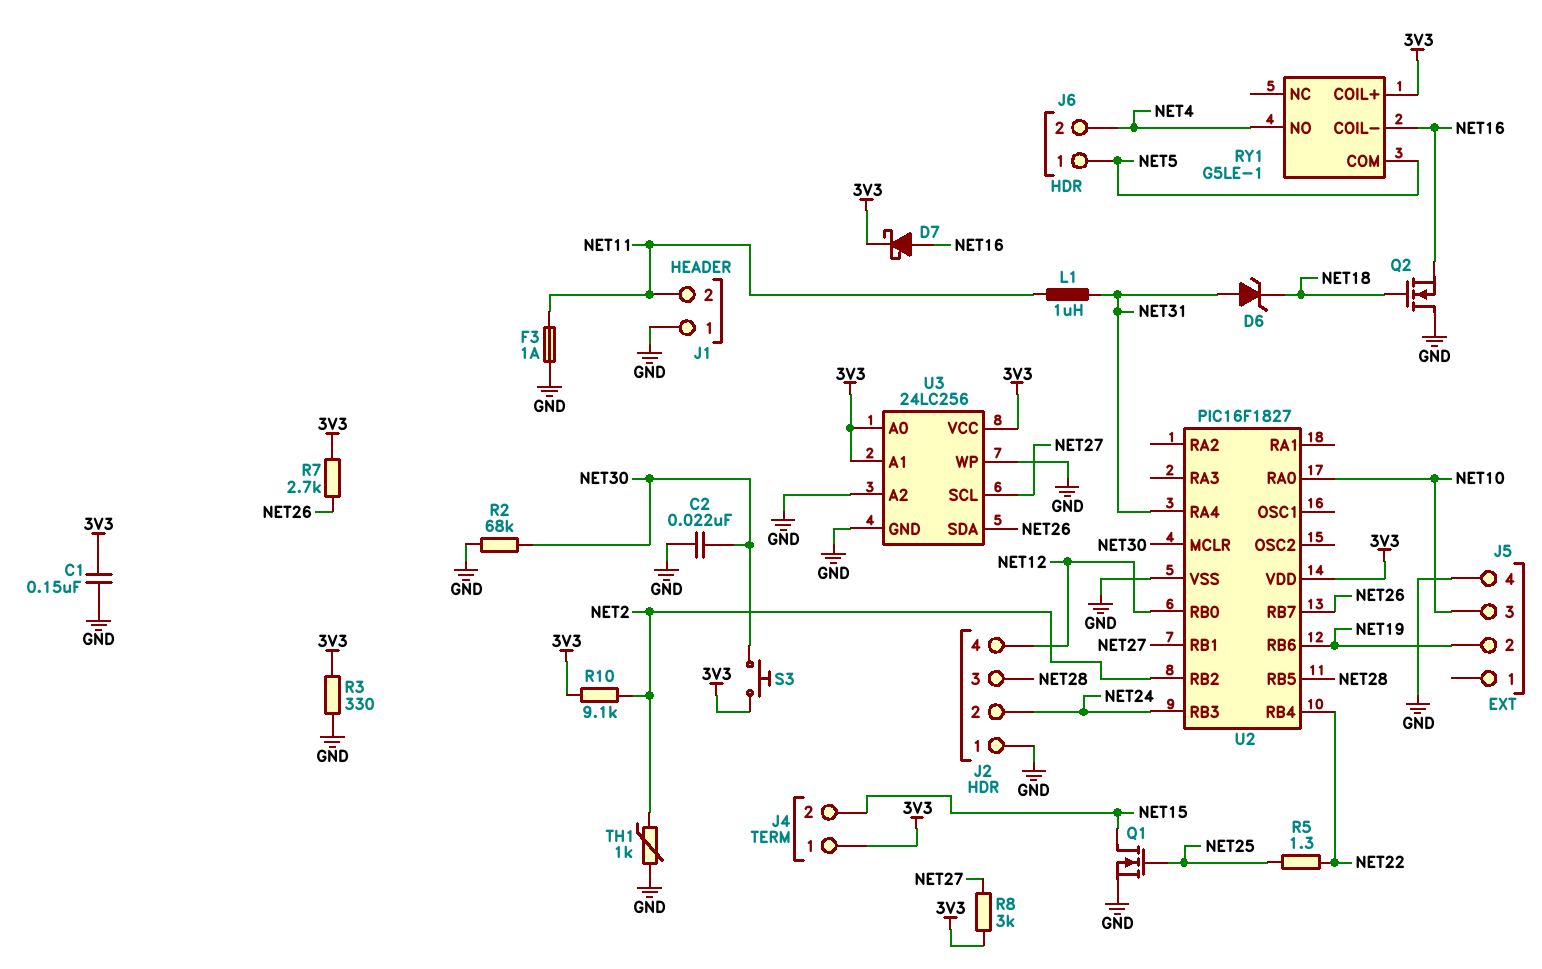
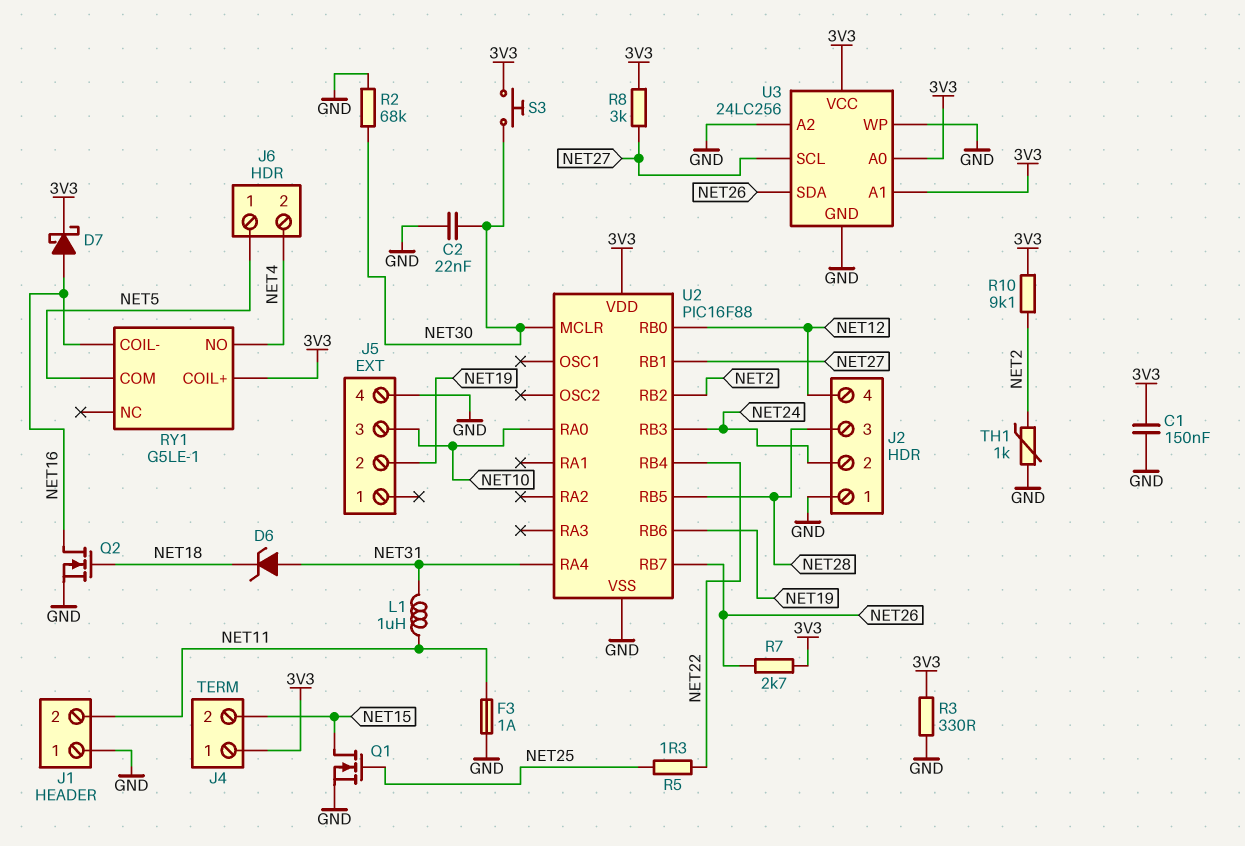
Q2: NMOS (G NET18, D GND, S NET16) -> NMOS (G NET18, D NET16, S GND)
U2: PIC16F1827 -> PIC16F88

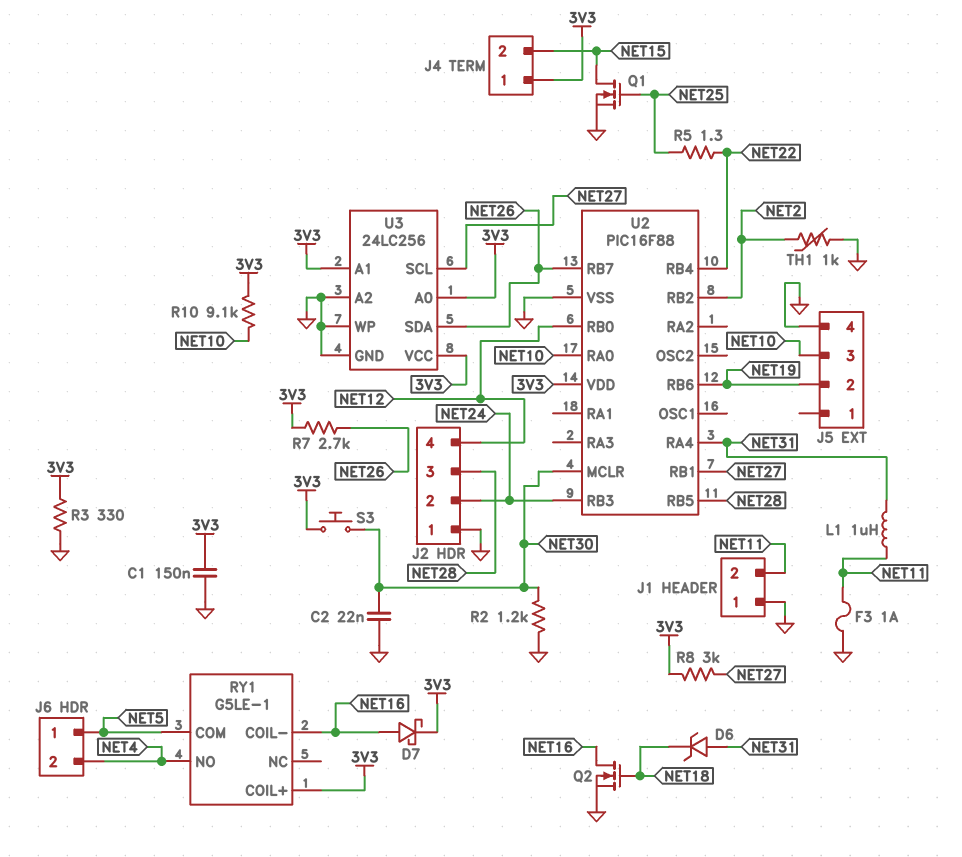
R2: 68k (GND, NET30) -> 1.2k (GND, NET30)
R10: 9.1k (3V3, NET2) -> 9.1k (3V3, NET10)

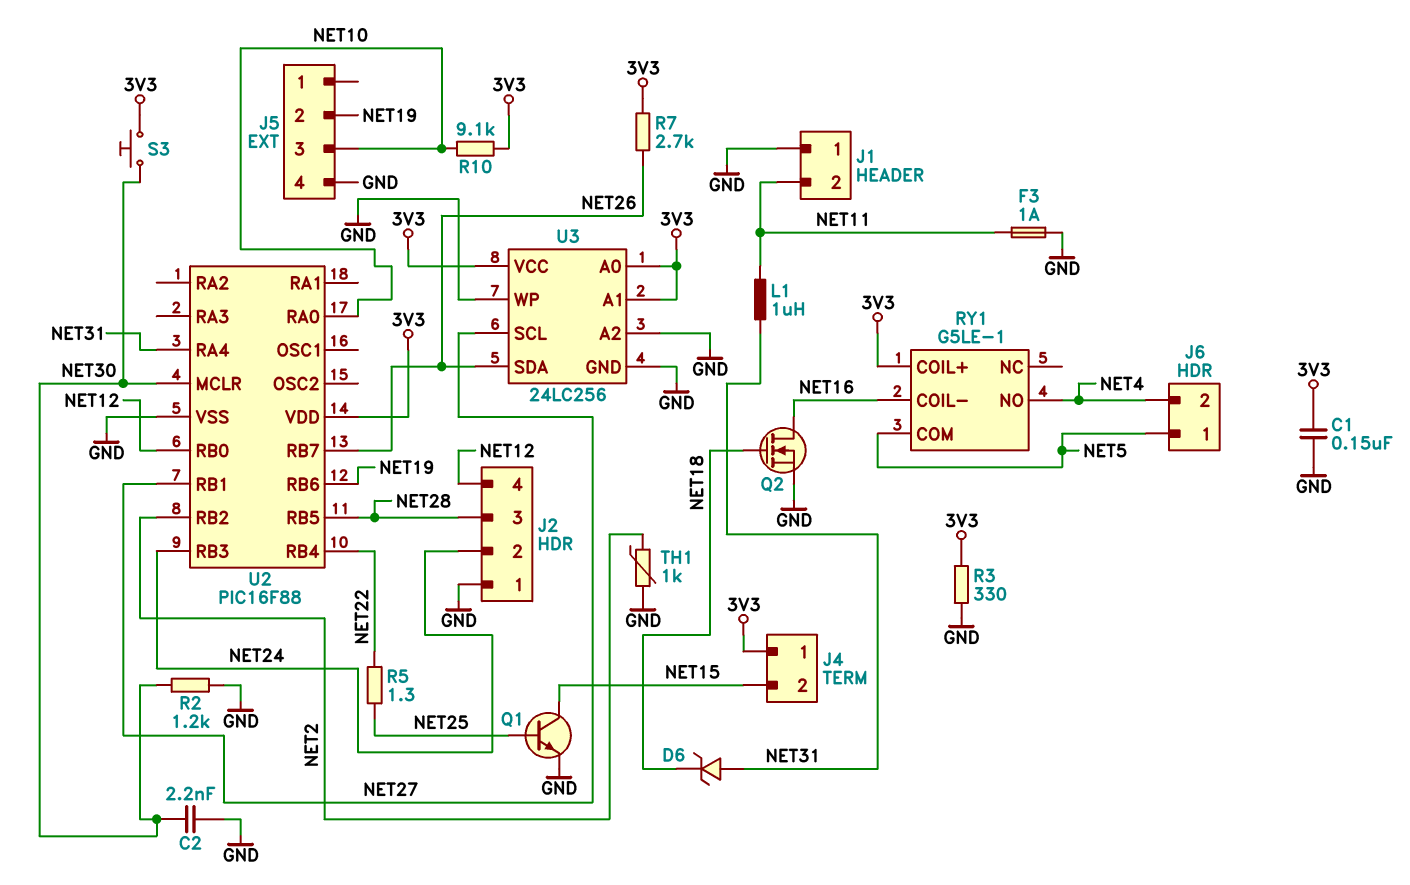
C2: 22nF (GND, NET30) -> 2.2nF (GND, NET30)
D7: schottky (A NET16, K 3V3) -> none
Q1: NMOS (G NET25, D NET15, S GND) -> NPN (B NET25, C NET15, E GND)
R8: 3k (3V3, NET27) -> none

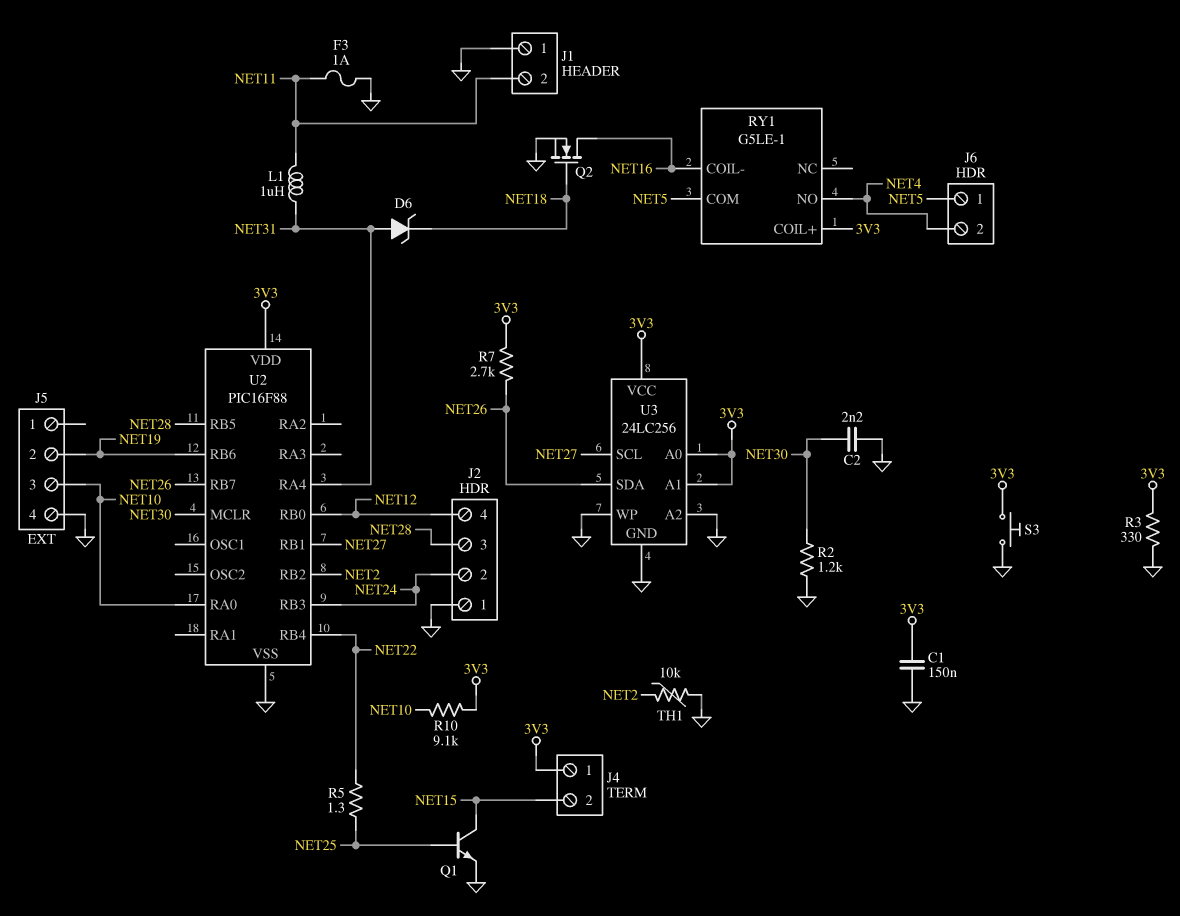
S3: button (3V3, NET30) -> button (3V3, GND)
TH1: 1k (GND, NET2) -> 10k (GND, NET2)

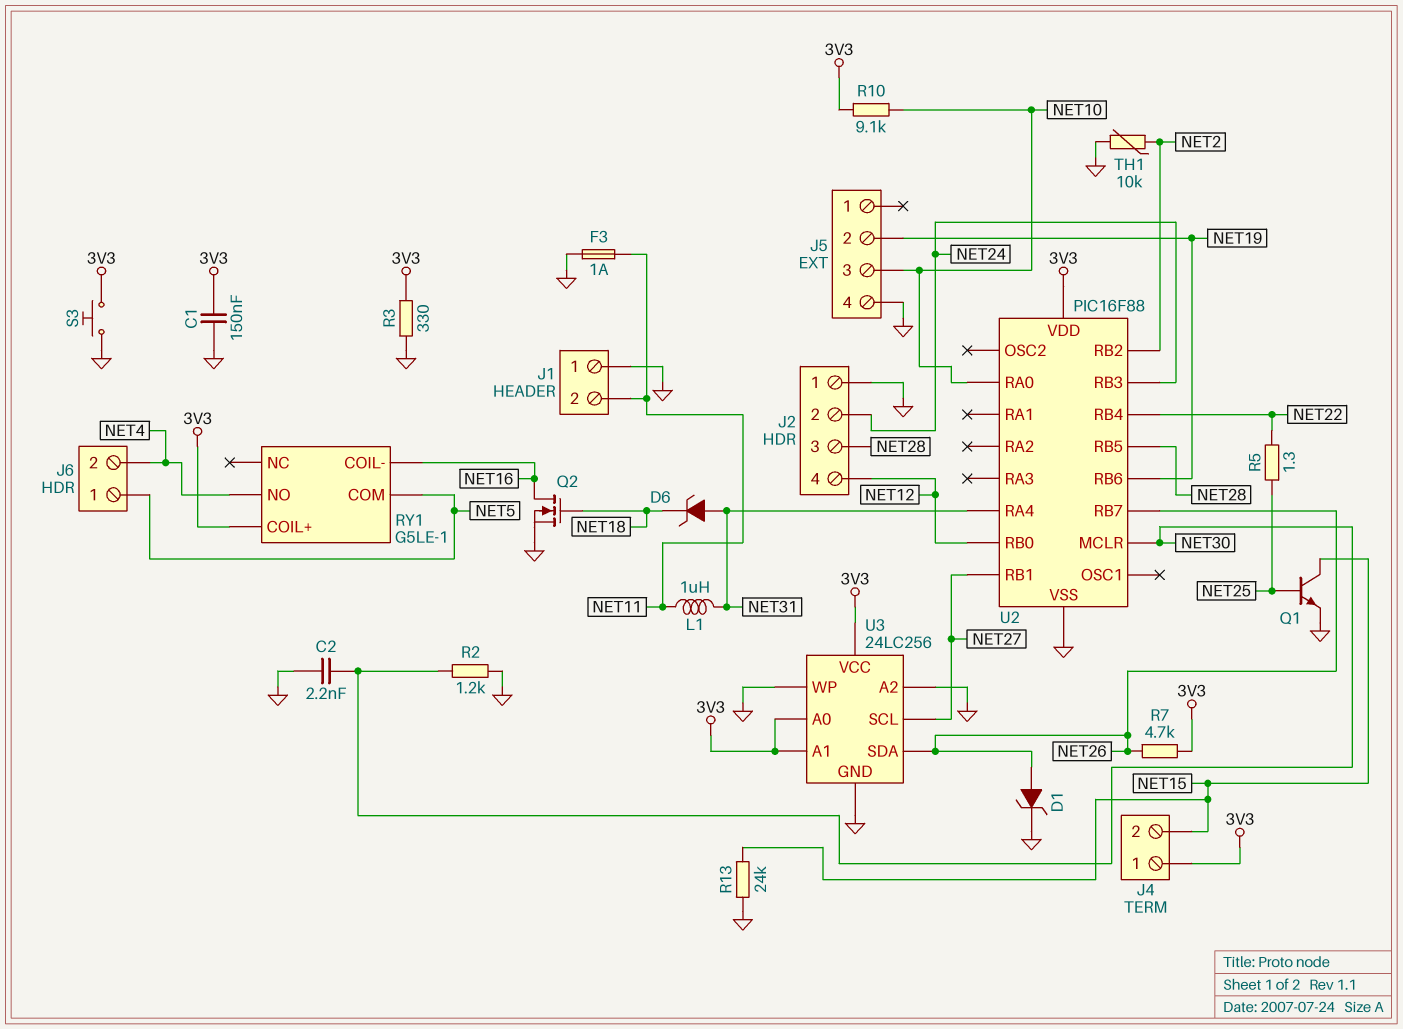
D1: none -> zener (A NET26, K GND)
R7: 2.7k (3V3, NET26) -> 4.7k (3V3, NET26)
R13: none -> 24k (GND, NET15)

